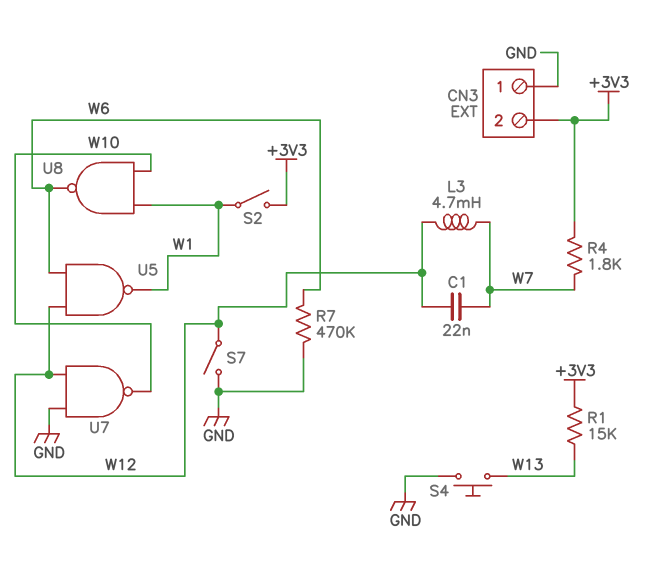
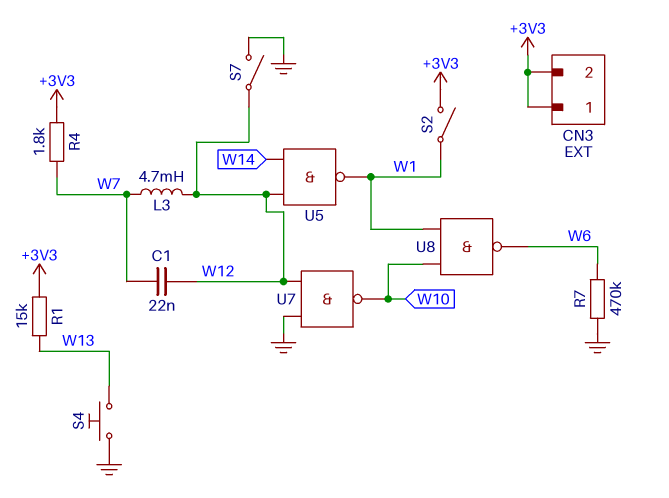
CN3 pin 1: GND -> +3V3
U5: NAND (in W6, in W12, out W1) -> NAND (in W12, in W14, out W1)

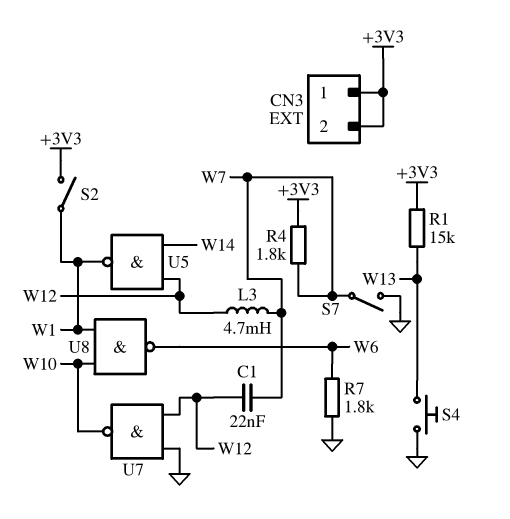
R7: 470k (GND, W6) -> 1.8k (GND, W6)
S7: switch (GND, W12) -> switch (GND, W7)

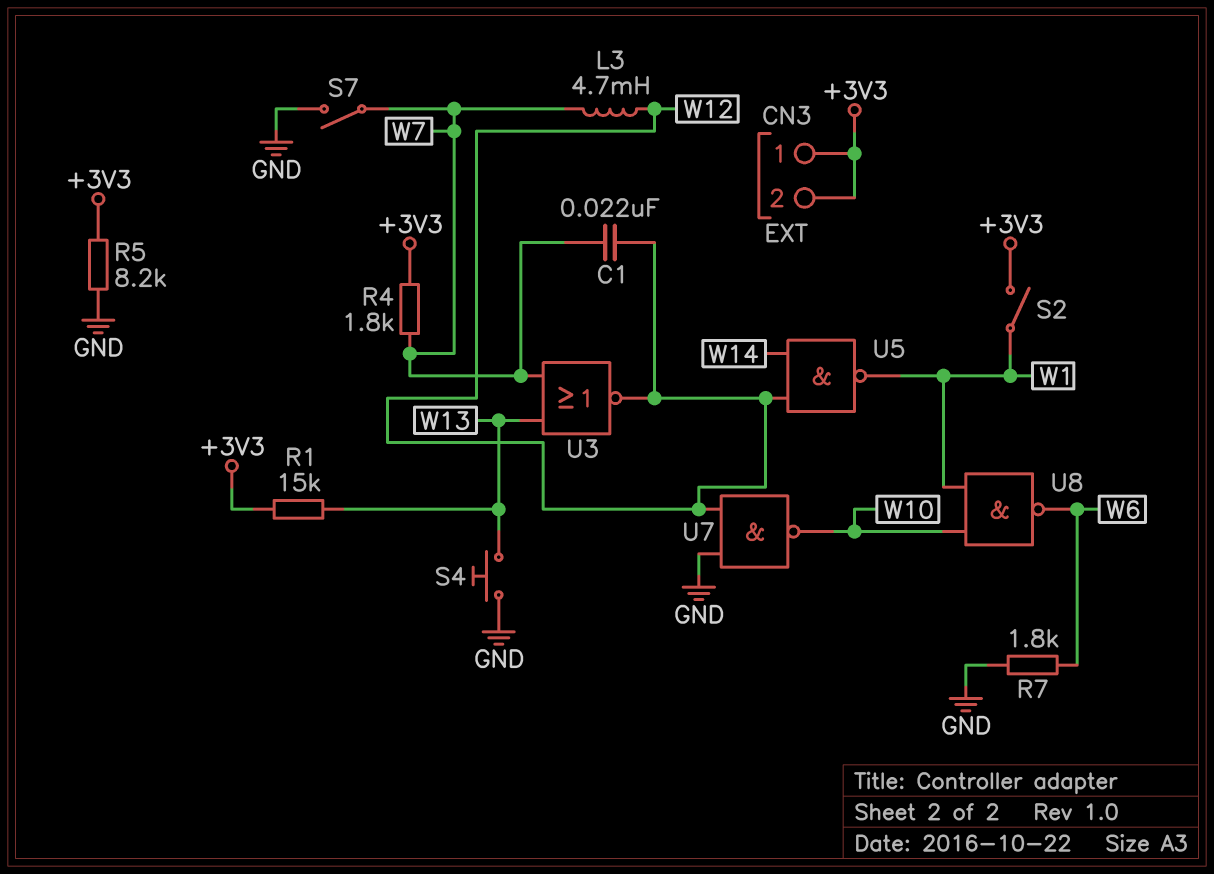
R5: none -> 8.2k (+3V3, GND)
U3: none -> NOR (in W7, in W13, out W12)

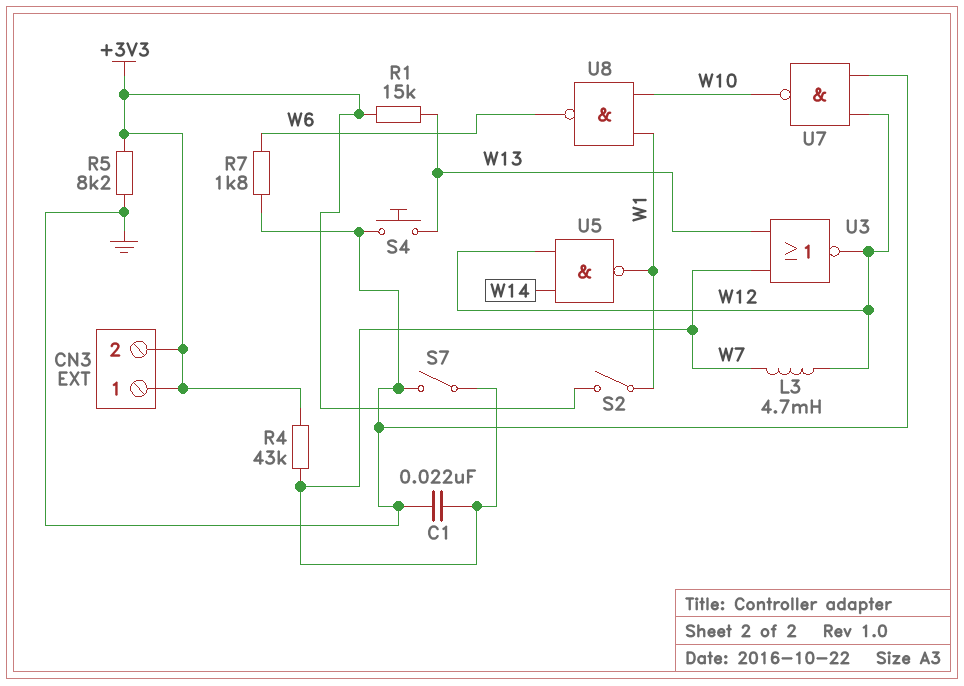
C1: 22nF (W7, W12) -> 22nF (GND, W7)
R4: 1.8k (+3V3, W7) -> 43k (+3V3, W7)

